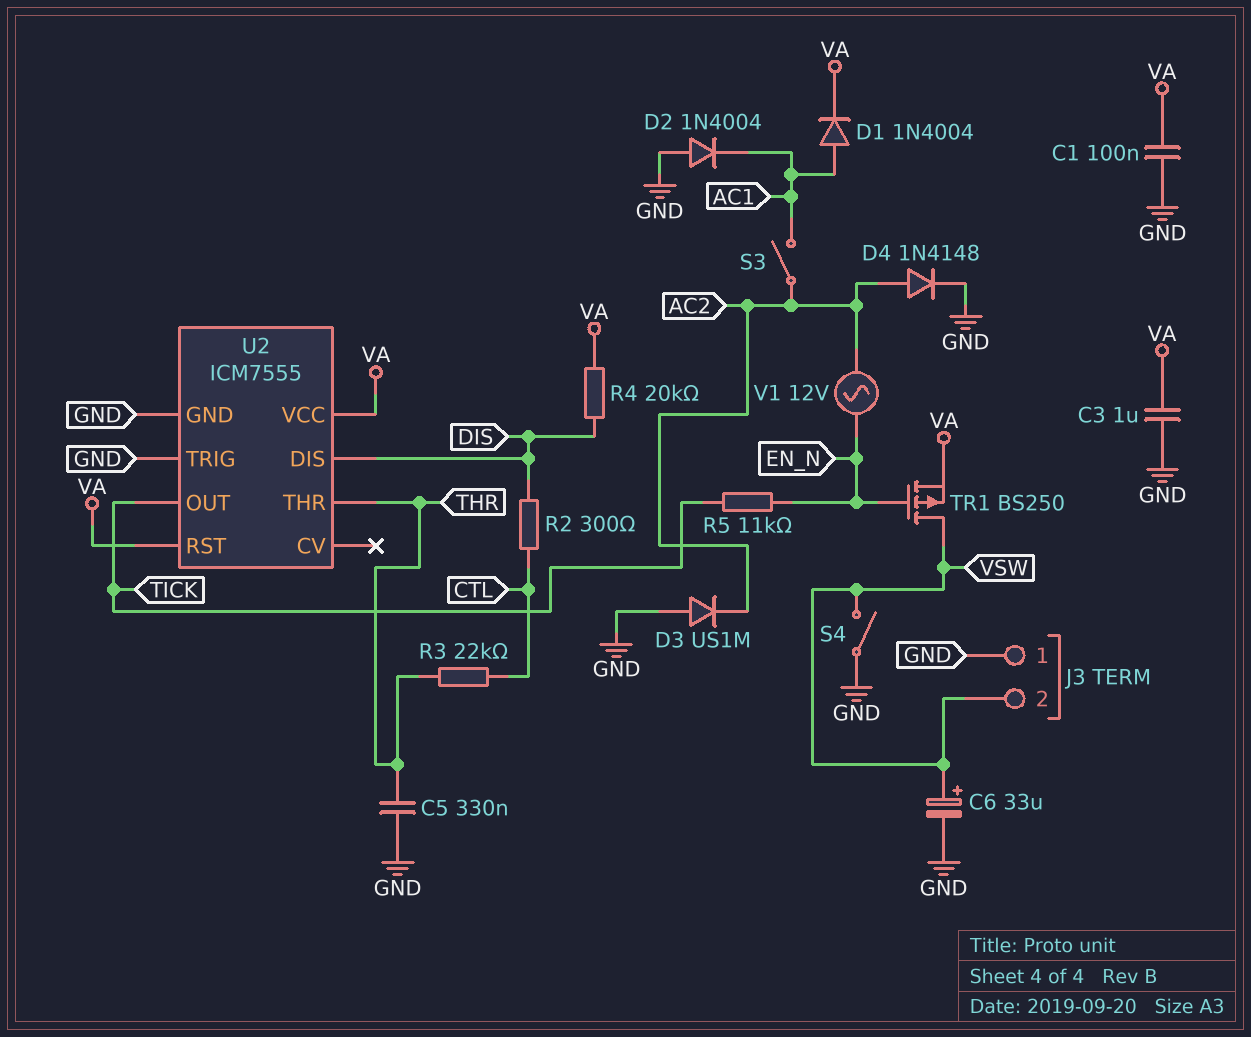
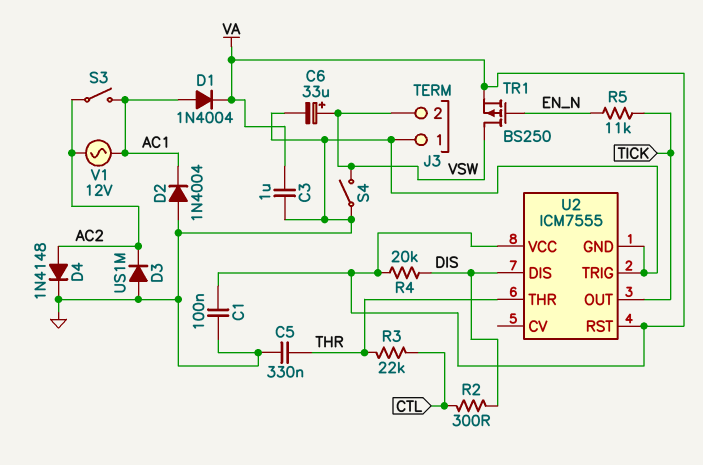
V1: AC 12V (AC2, EN_N) -> AC 12V (AC1, AC2)

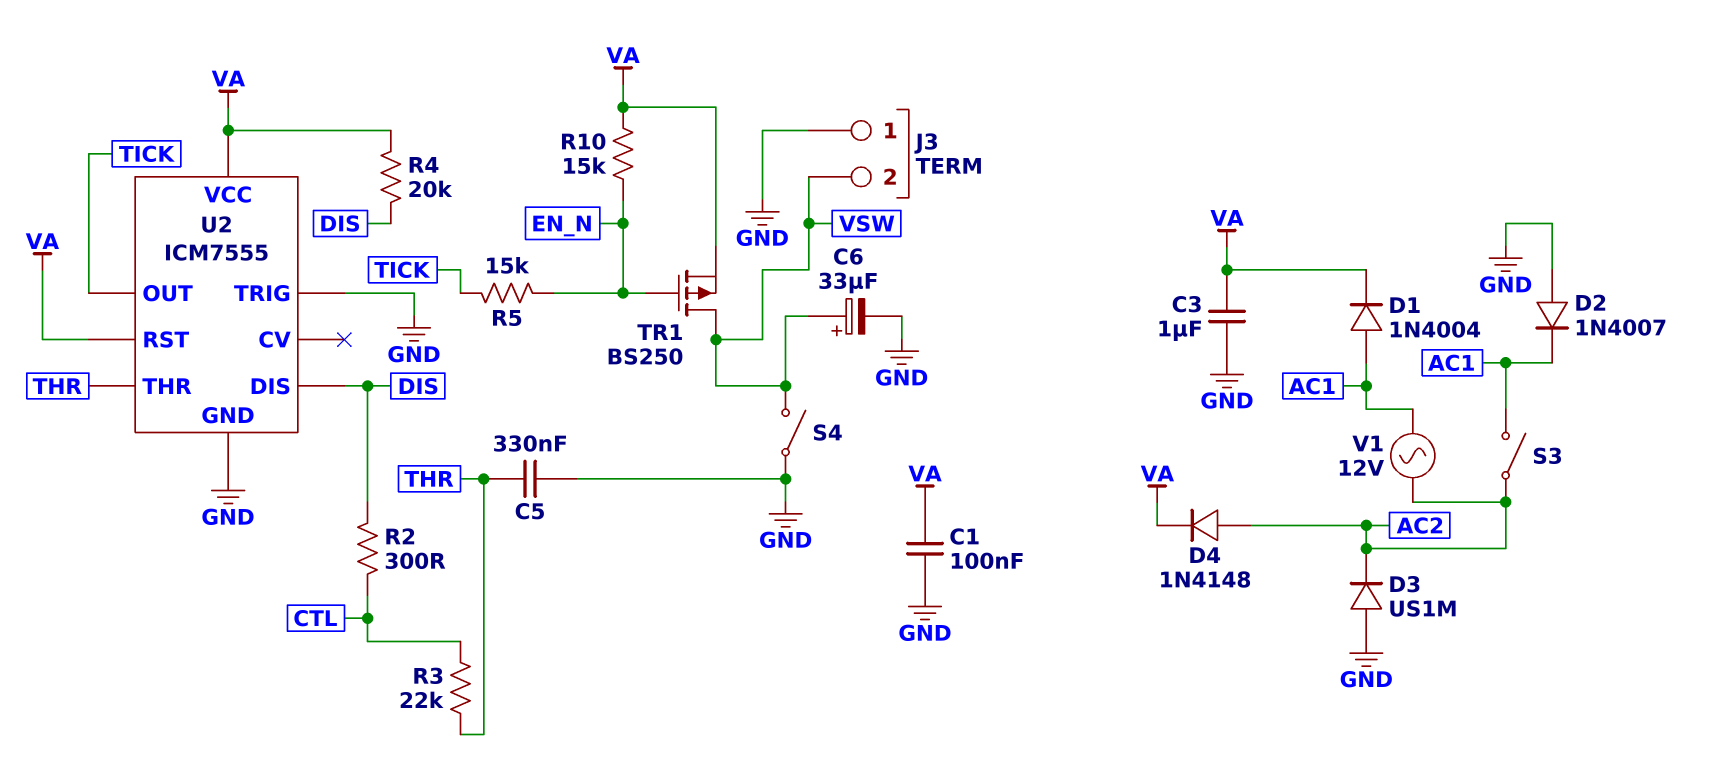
D2: diode 1N4004 (A GND, K AC1) -> diode 1N4007 (A GND, K AC1)
D4: diode 1N4148 (A AC2, K GND) -> diode 1N4148 (A AC2, K VA)
R5: 11k (EN_N, TICK) -> 15k (EN_N, TICK)
R10: none -> 15k (EN_N, VA)

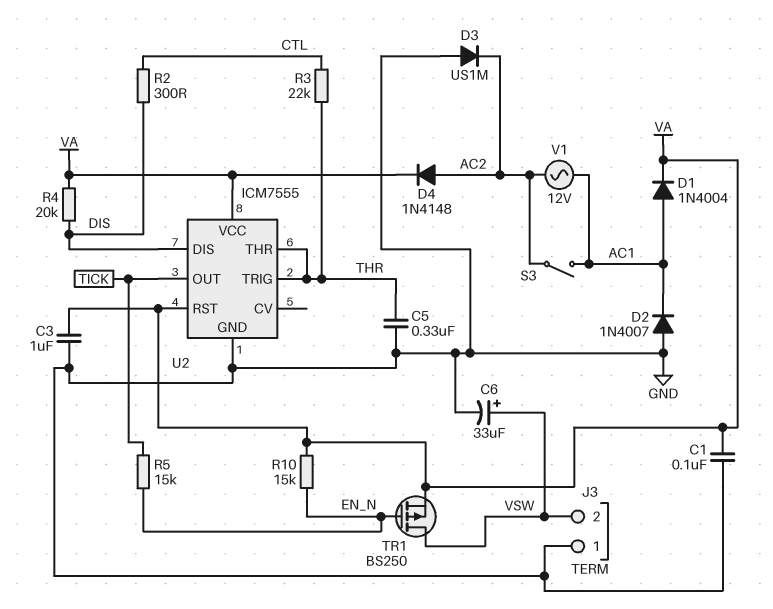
S4: switch (GND, VSW) -> none
U2 pin TRIG: GND -> THR

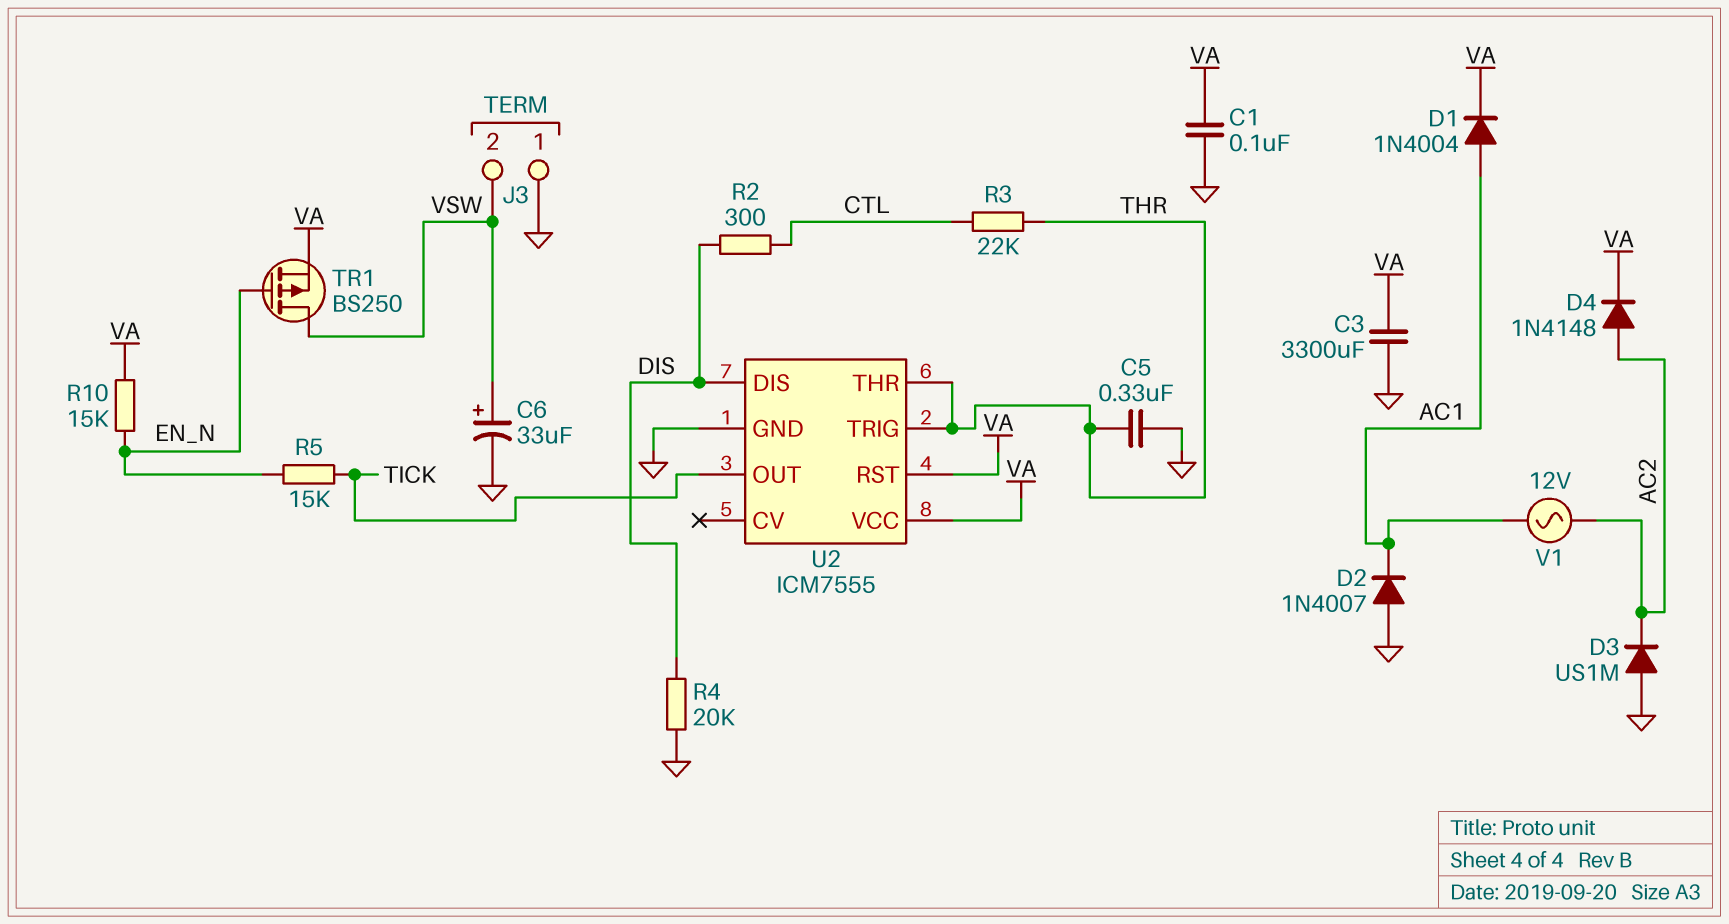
C3: 1uF (GND, VA) -> 3300uF (GND, VA)
R4: 20k (DIS, VA) -> 20k (DIS, GND)
S3: switch (AC1, AC2) -> none

